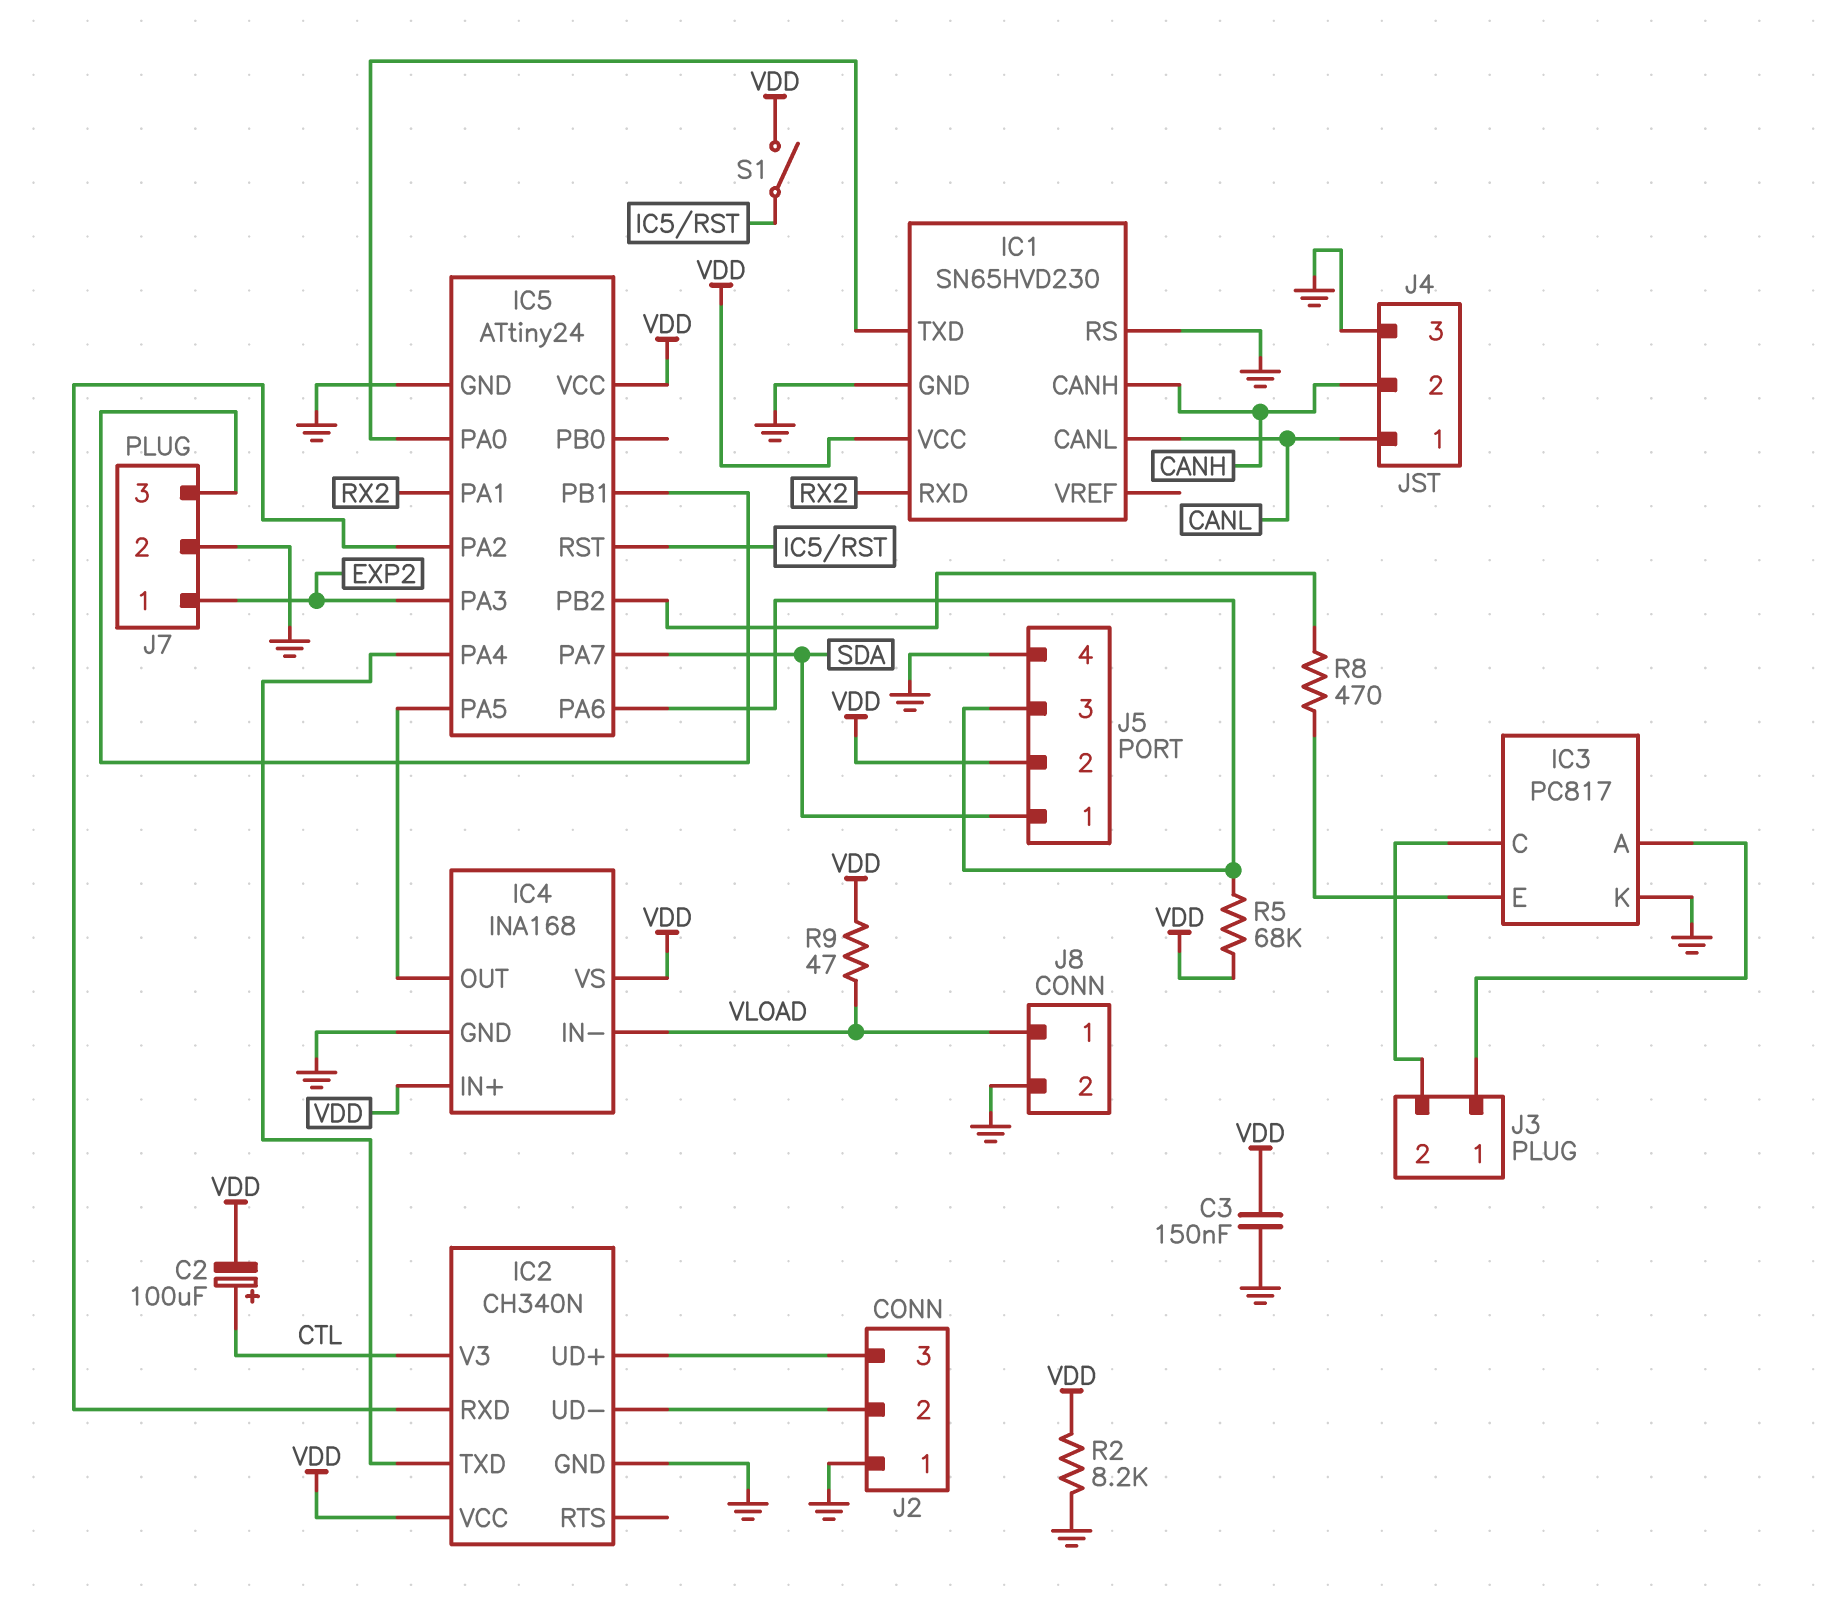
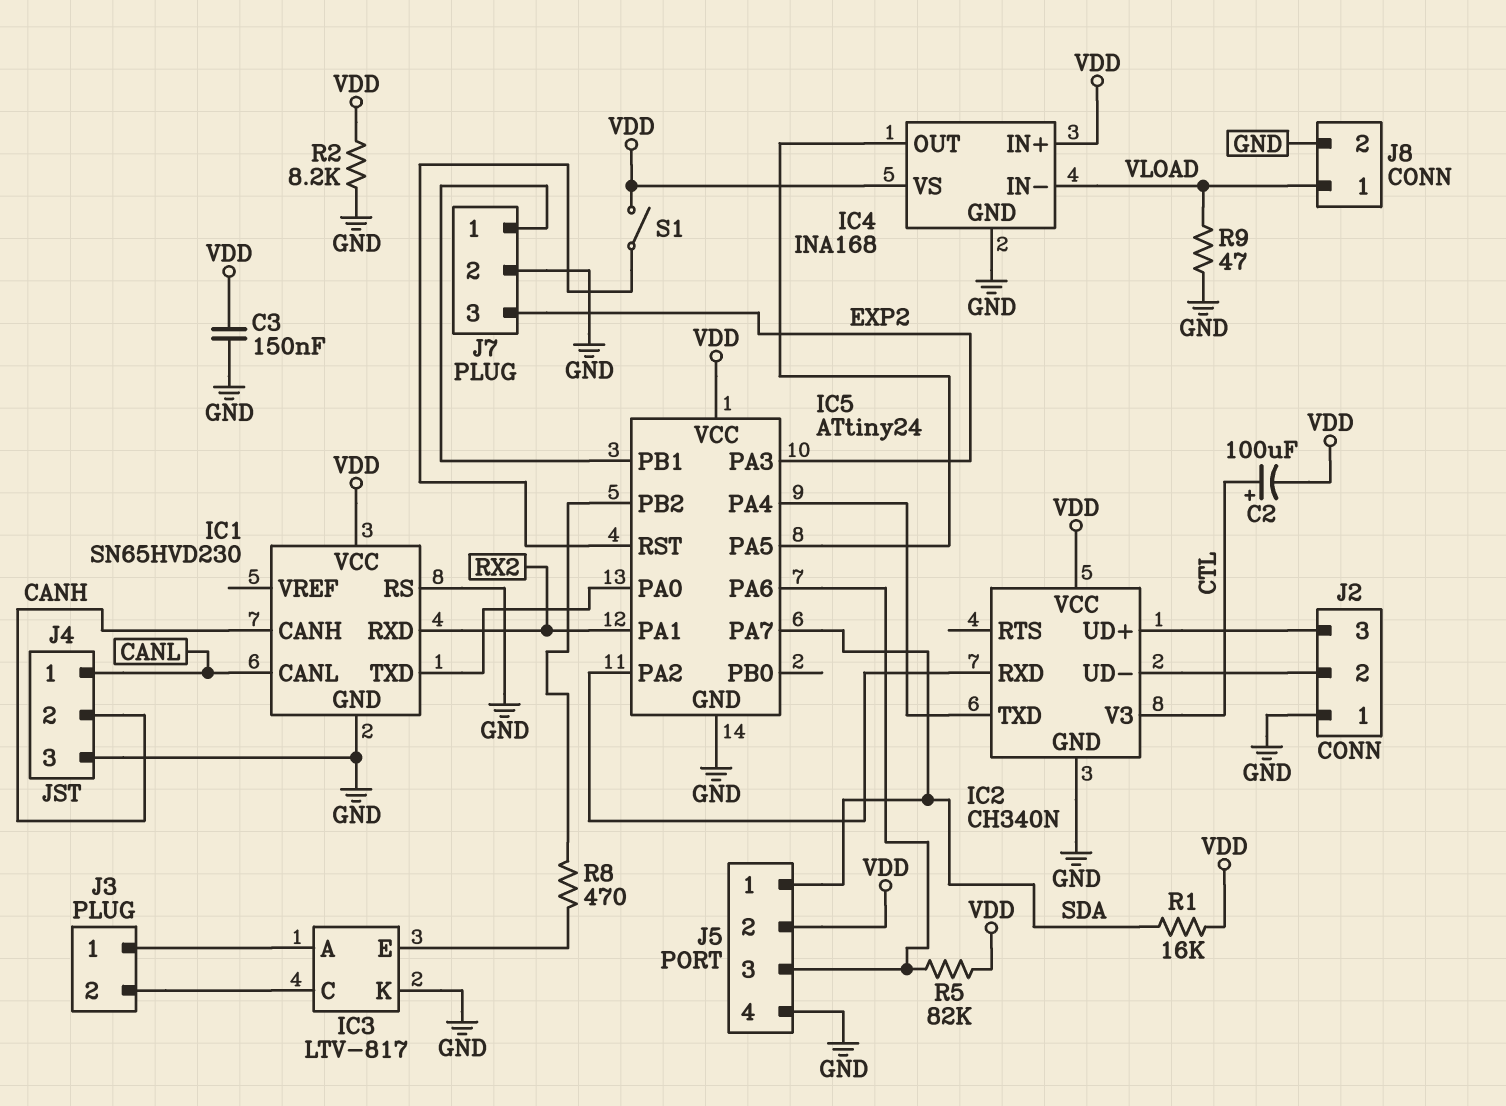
IC3: PC817 -> LTV-817
J7 pin 1: EXP2 -> IC5/PB1
J7 pin 3: IC5/PB1 -> EXP2
R1: none -> 16k (SDA, VDD)
R5: 68k (IC5/PA6, VDD) -> 82k (IC5/PA6, VDD)
R9: 47 (VDD, VLOAD) -> 47 (GND, VLOAD)

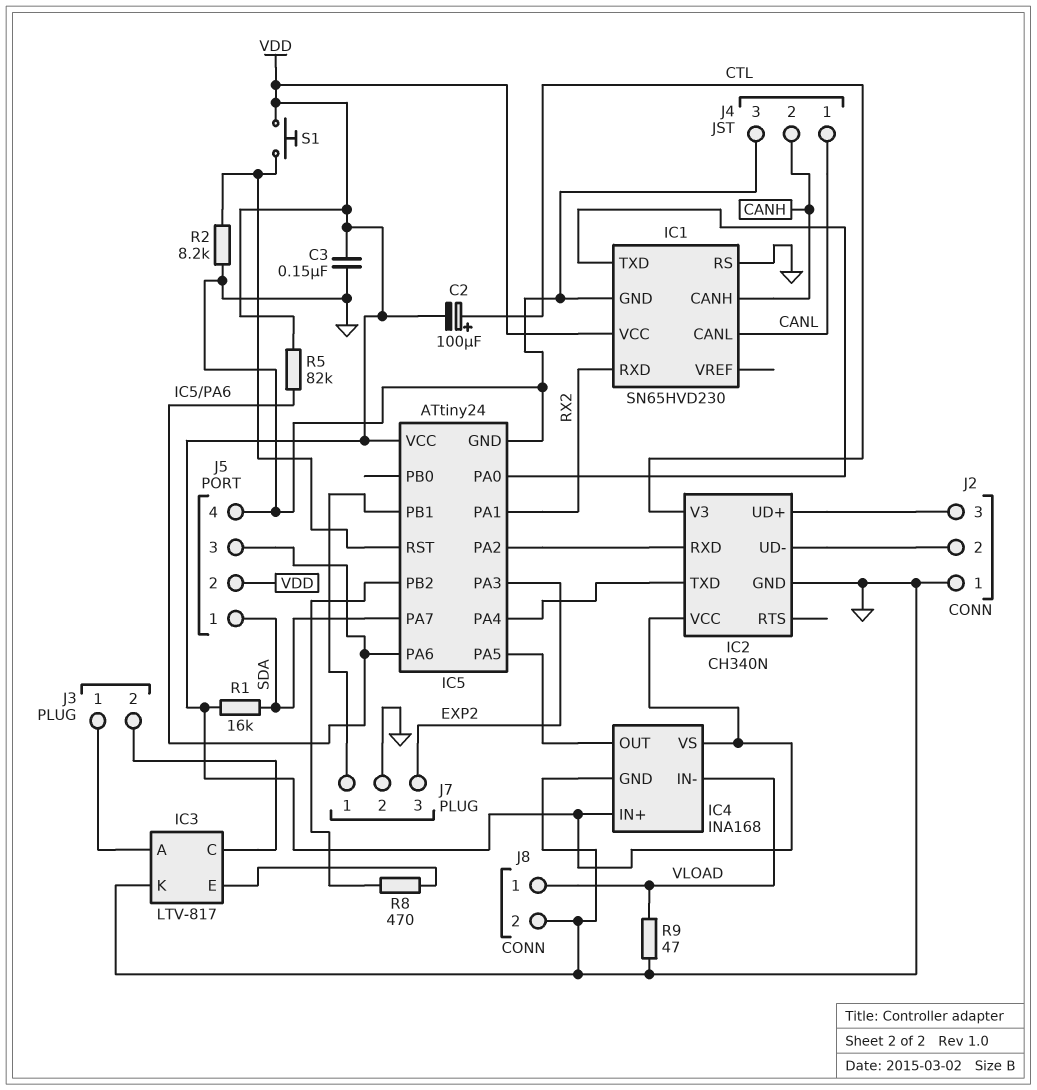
R2: 8.2k (GND, VDD) -> 8.2k (GND, IC5/RST)
S1: switch (IC5/RST, VDD) -> button (IC5/RST, VDD)

